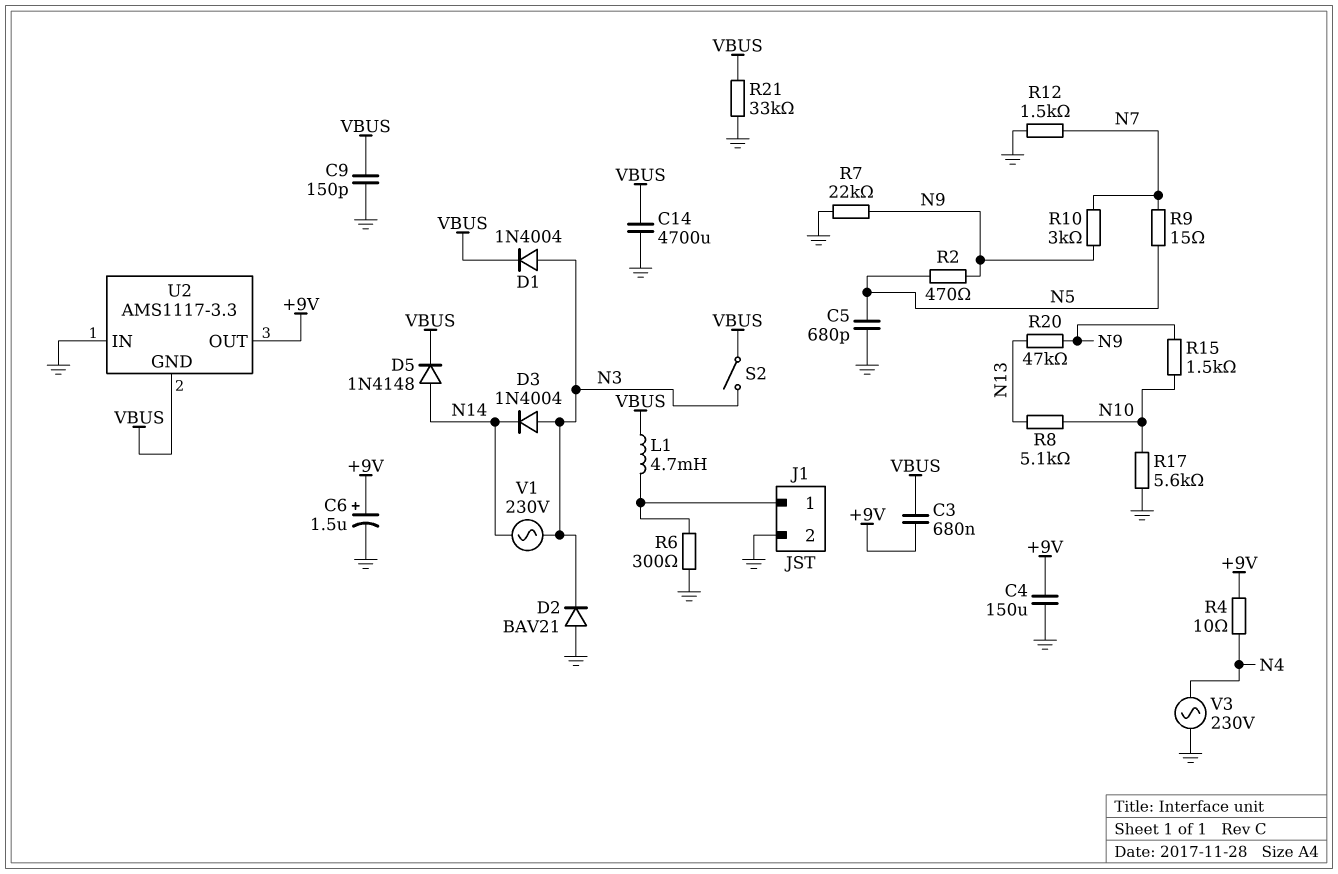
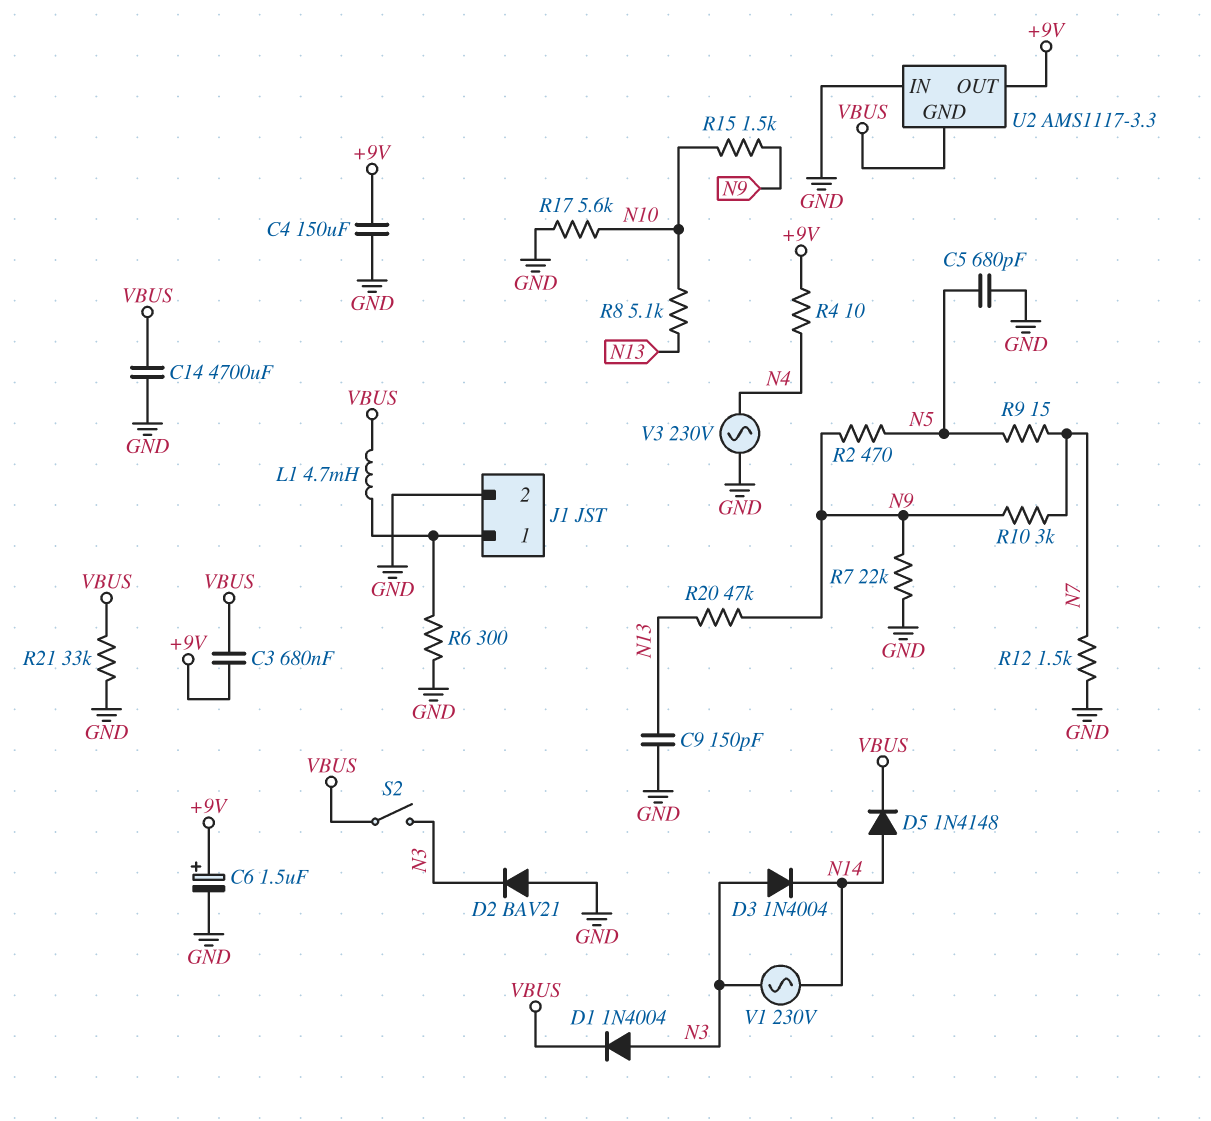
C9: 150pF (GND, VBUS) -> 150pF (GND, N13)

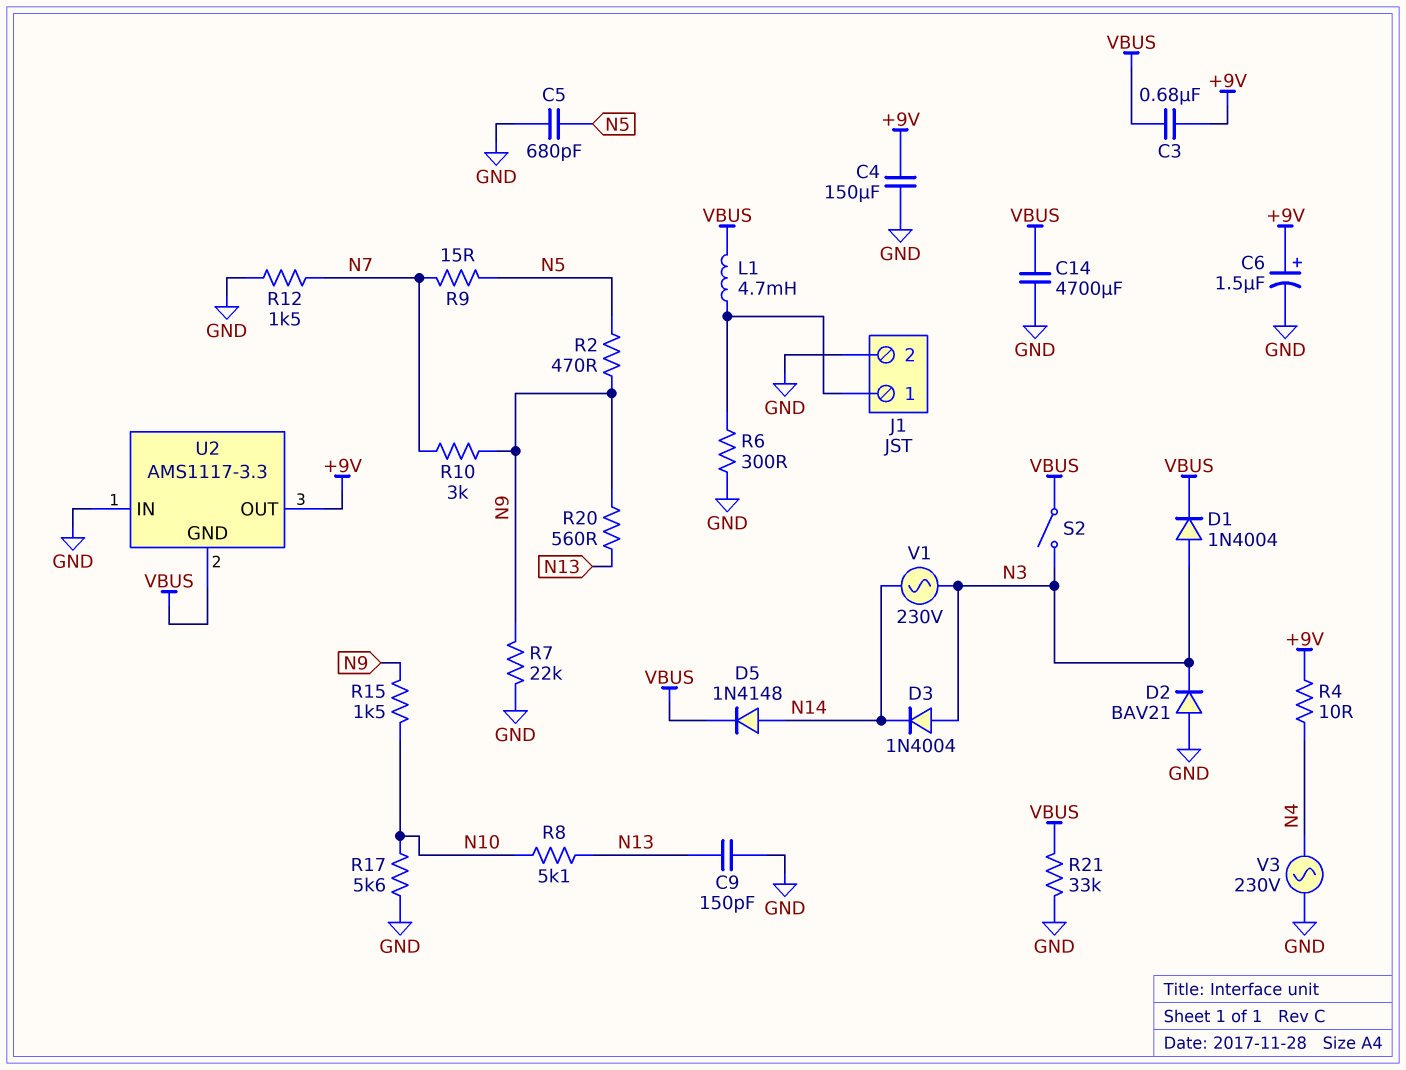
R20: 47k (N9, N13) -> 560 (N9, N13)

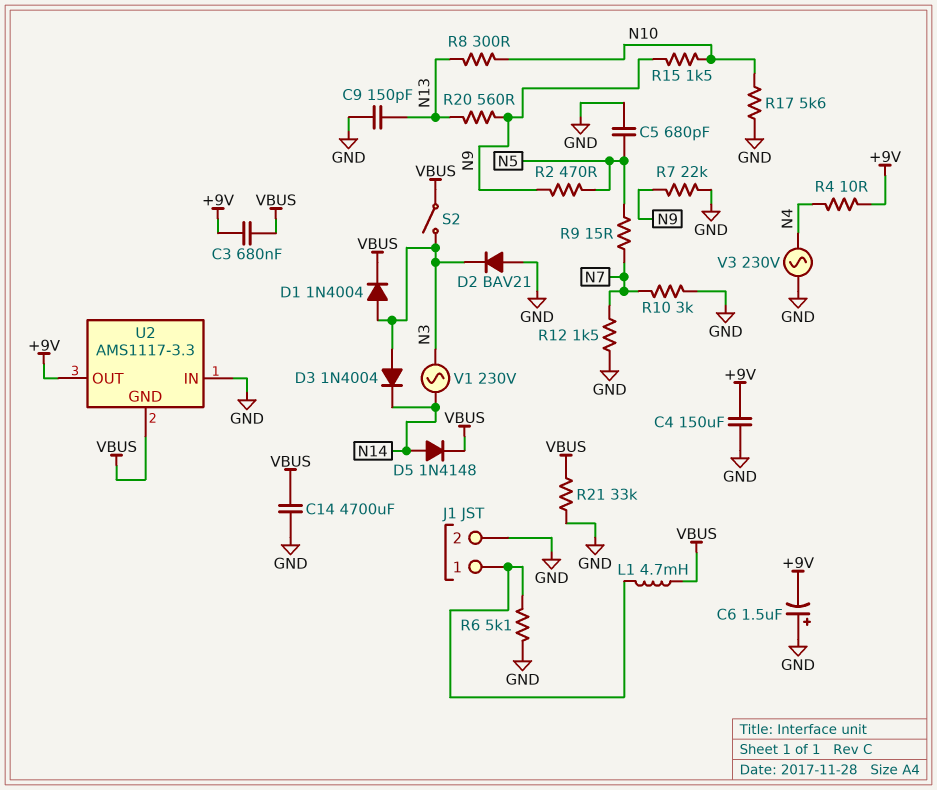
C6: 1.5uF (plus +9V, minus GND) -> 1.5uF (plus GND, minus +9V)
R6: 300 (GND, J1/1) -> 5.1k (GND, J1/1)
R8: 5.1k (N10, N13) -> 300 (N10, N13)
R10: 3k (N7, N9) -> 3k (GND, N7)

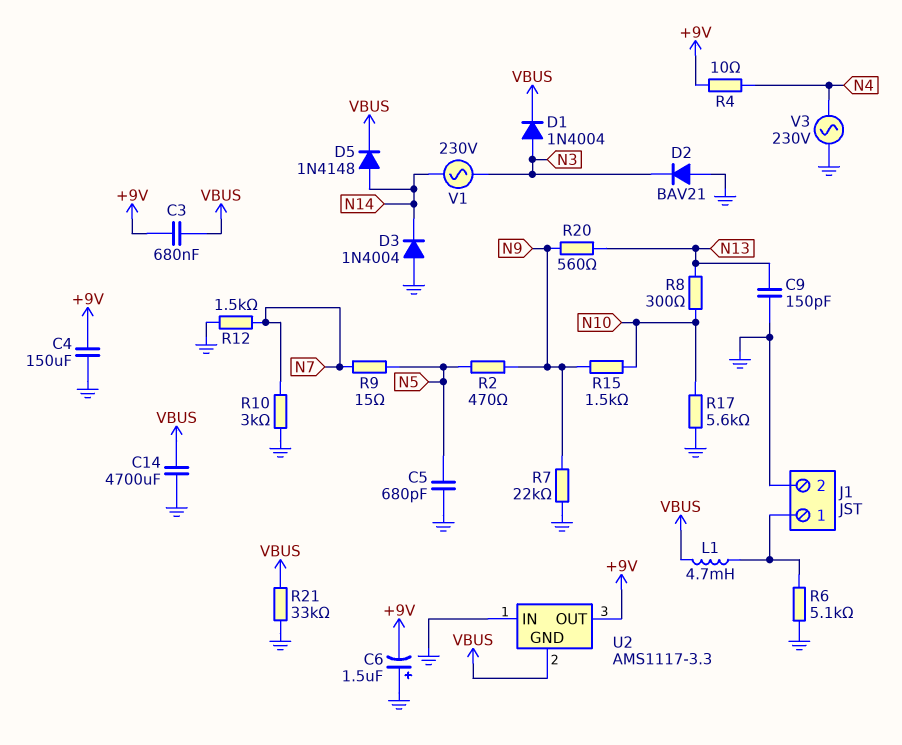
D3: diode 1N4004 (A N3, K N14) -> diode 1N4004 (A GND, K N14)
S2: switch (N3, VBUS) -> none

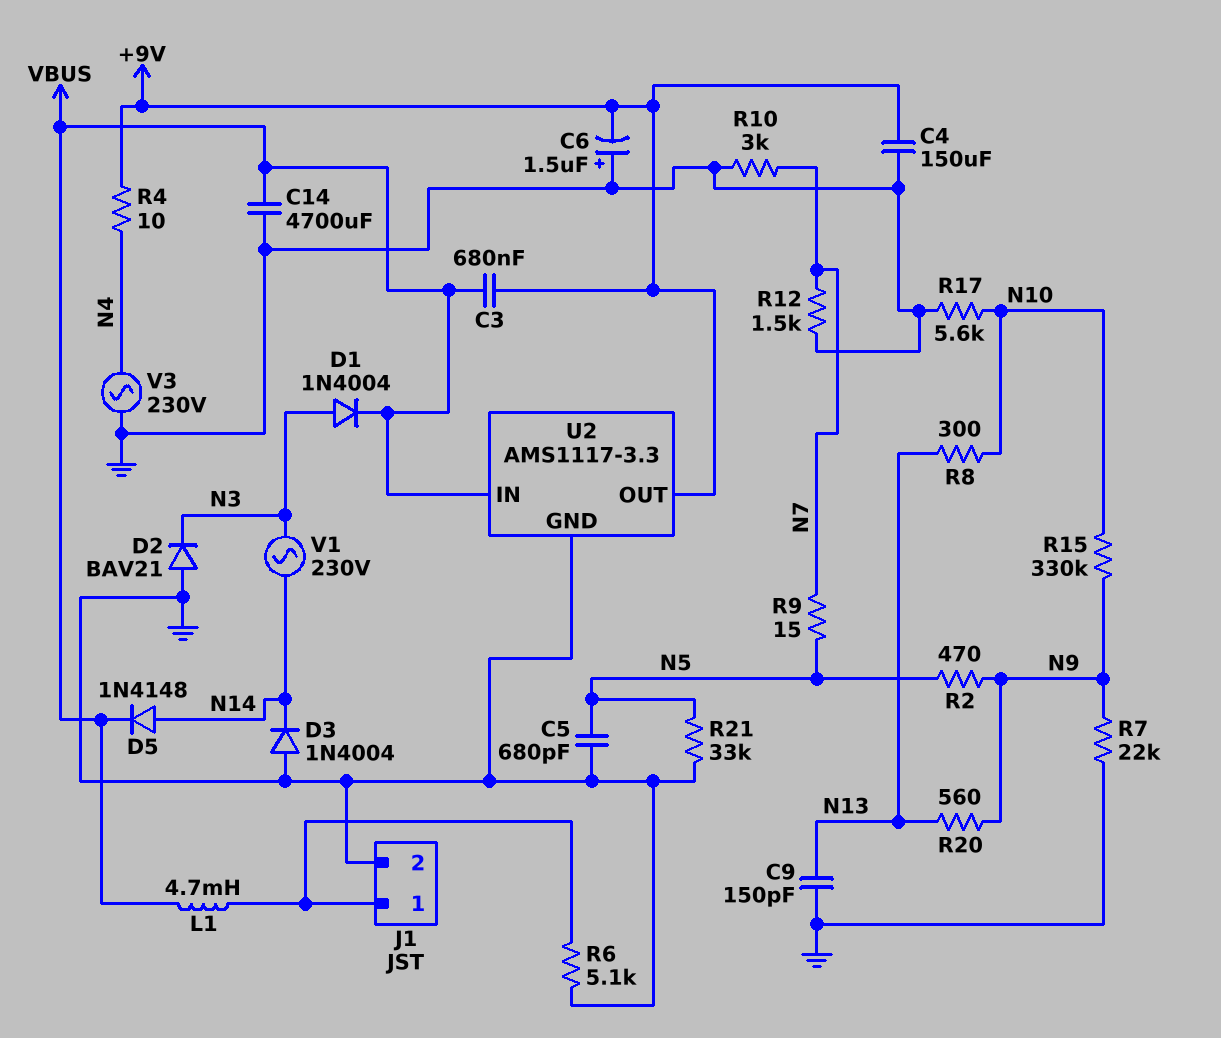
R15: 1.5k (N9, N10) -> 330k (N9, N10)
R21: 33k (GND, VBUS) -> 33k (GND, N5)
U2 pin GND: VBUS -> GND
U2 pin IN: GND -> VBUS

